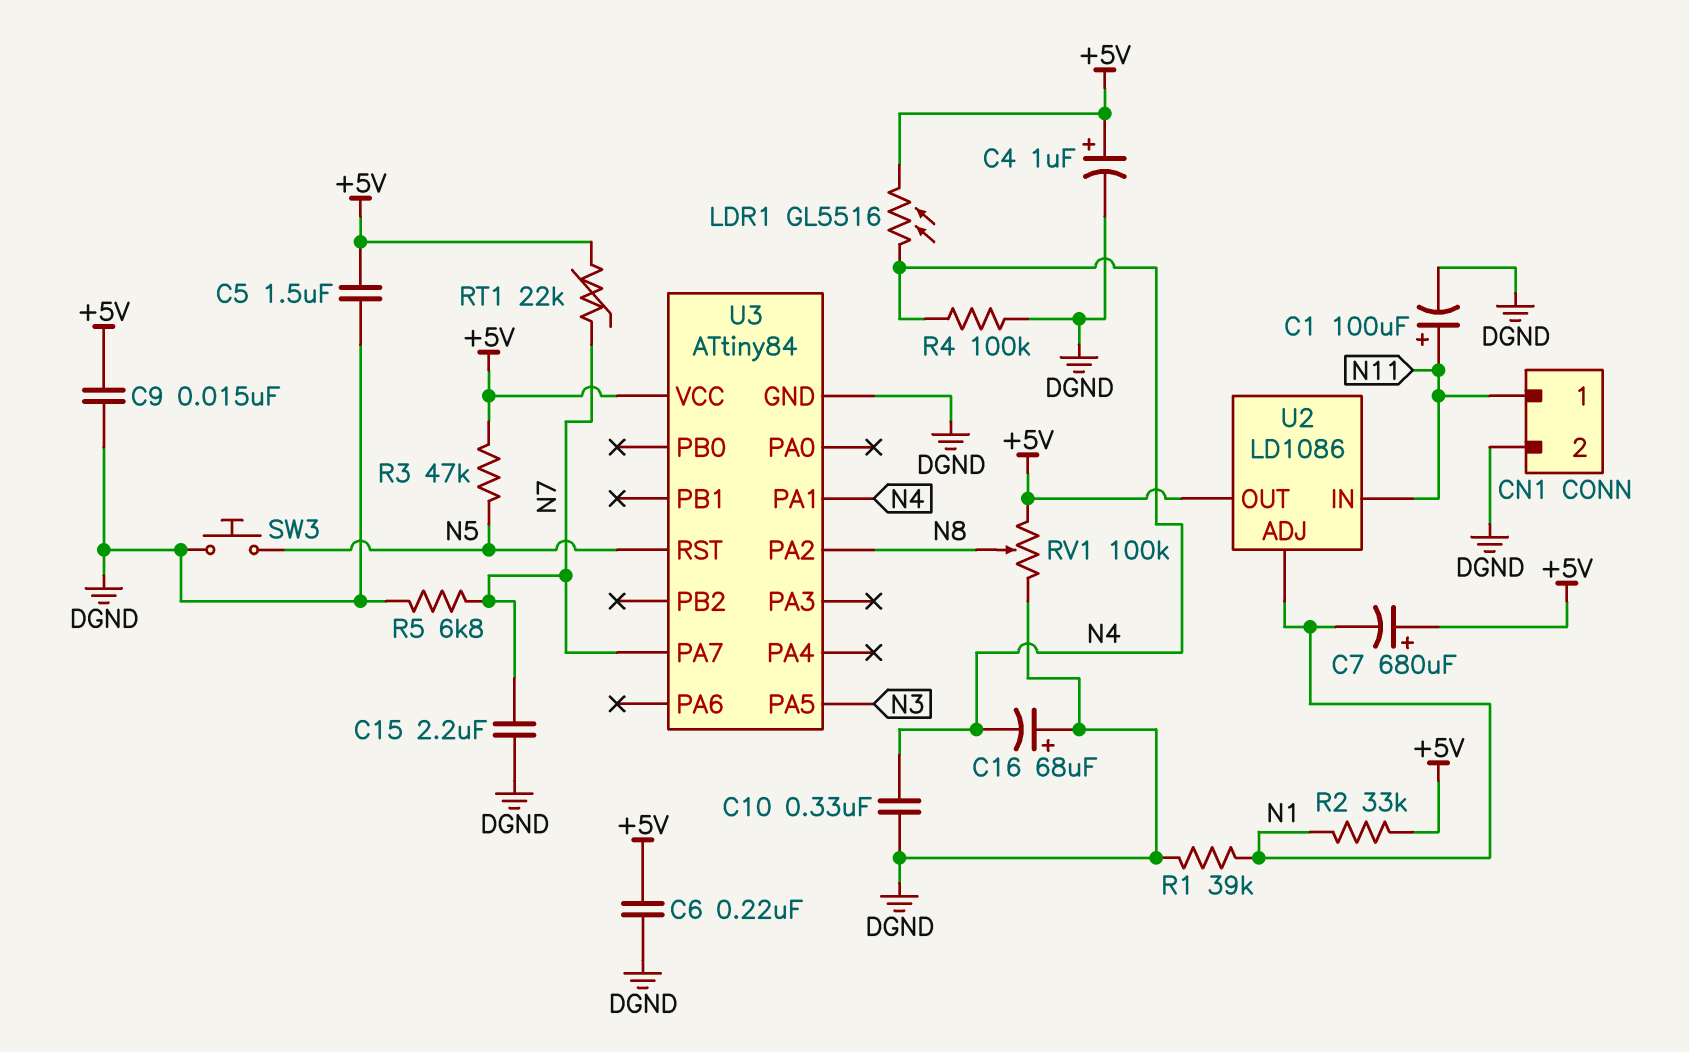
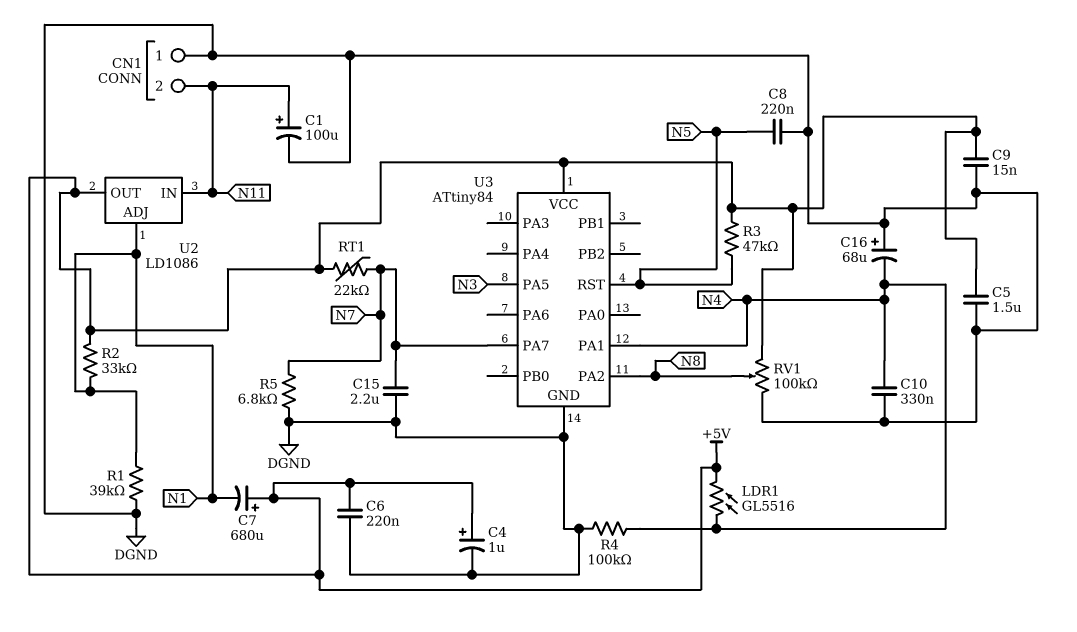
C8: none -> 220nF (DGND, N5)
CN1 pin 1: N11 -> DGND
CN1 pin 2: DGND -> N11
SW3: button (DGND, N5) -> none

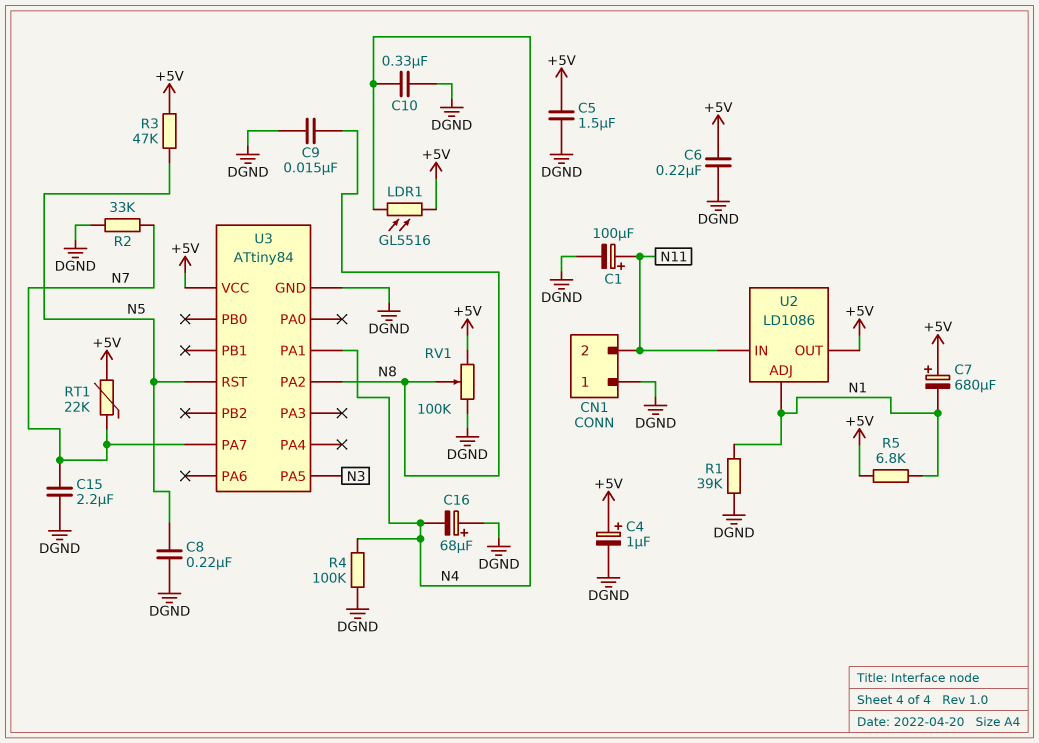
C9: 15nF (+5V, DGND) -> 15nF (DGND, N8)
R2: 33k (+5V, N1) -> 33k (DGND, N7)
R5: 6.8k (DGND, N7) -> 6.8k (+5V, N1)

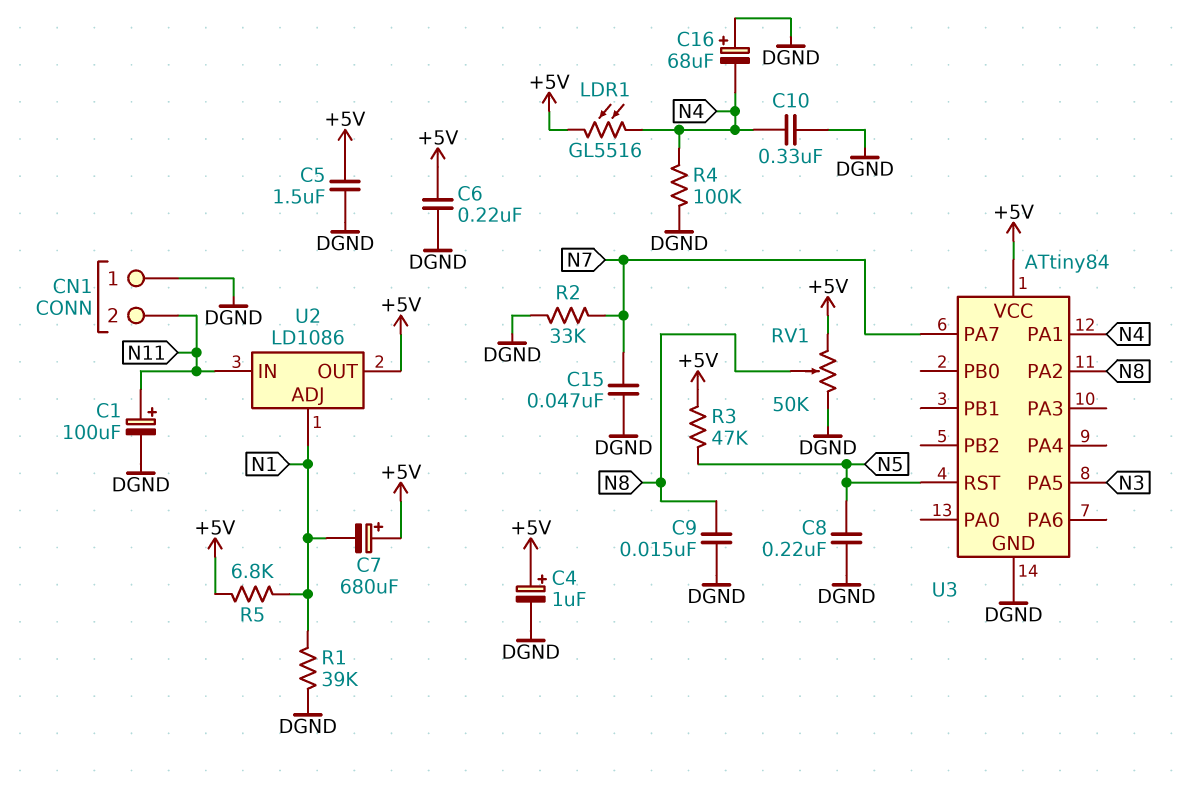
C15: 2.2uF (DGND, N7) -> 47nF (DGND, N7)
RT1: 22k (+5V, N7) -> none
RV1: 100k (+5V, DGND, wiper N8) -> 50k (+5V, DGND, wiper N8)

